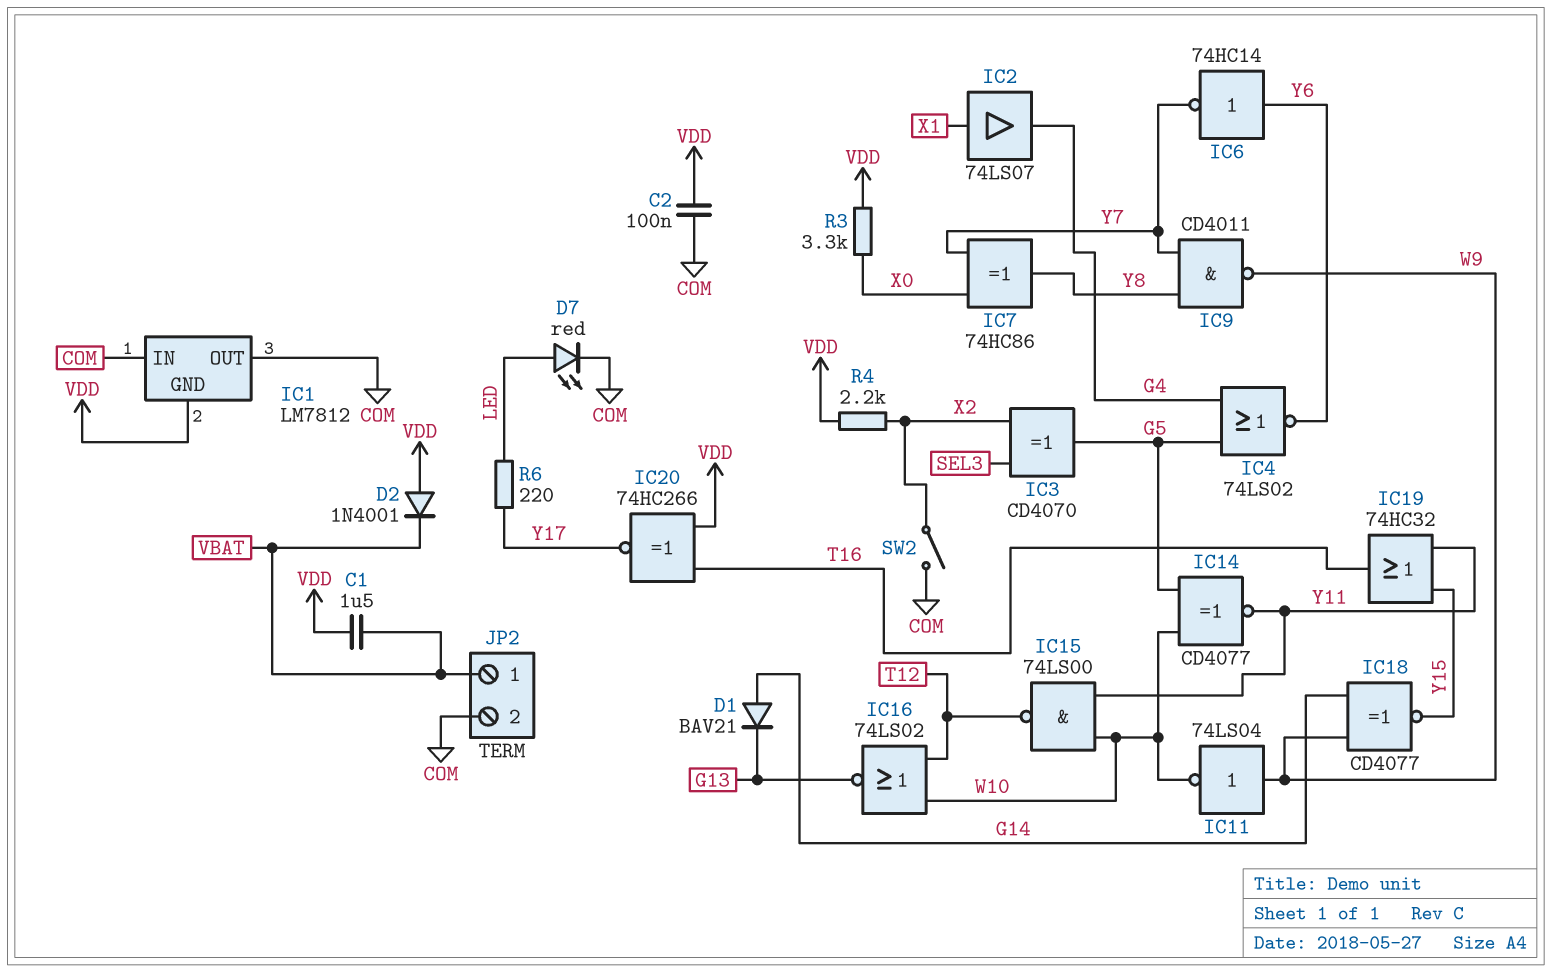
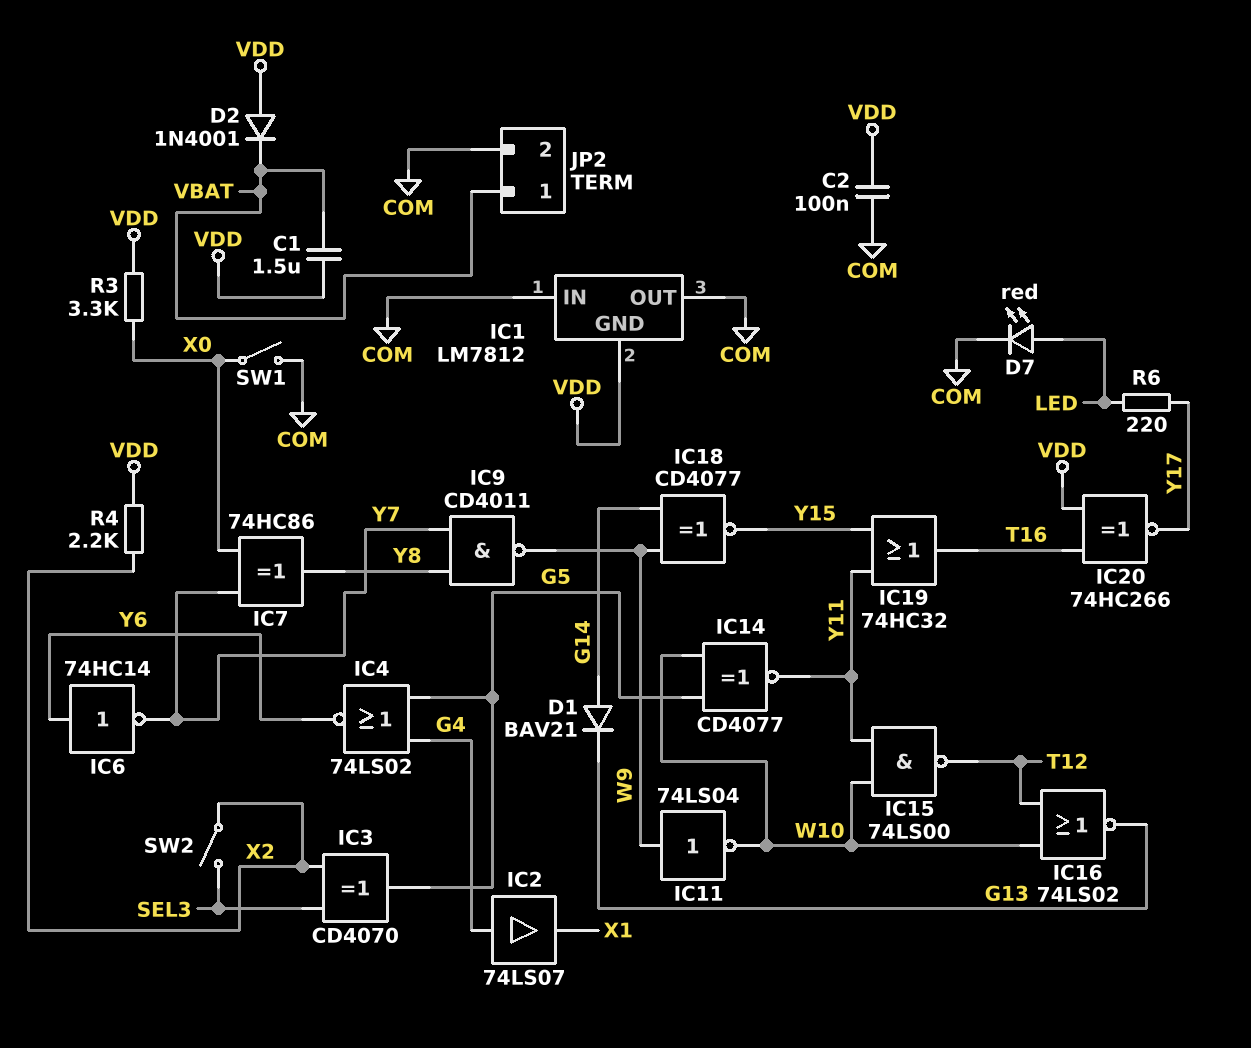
IC2: buffer 74LS07 (in X1, out G4) -> buffer 74LS07 (in G4, out X1)
SW1: none -> switch (COM, X0)
SW2: switch (COM, X2) -> switch (SEL3, X2)

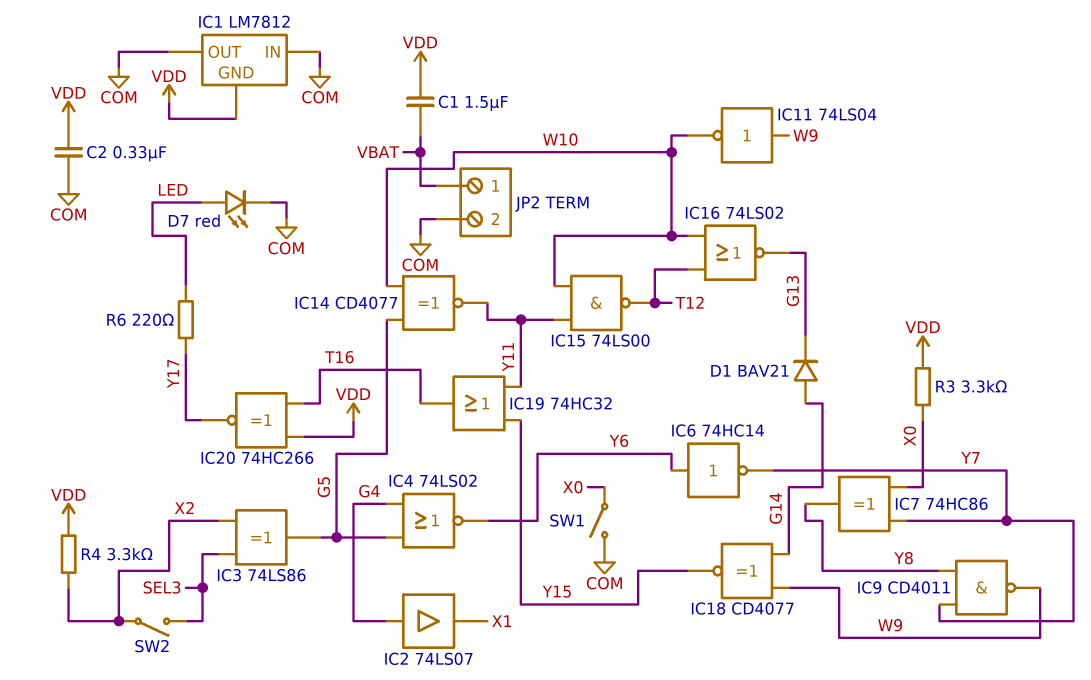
C2: 100nF (COM, VDD) -> 330nF (COM, VDD)
D2: diode 1N4001 (A VDD, K VBAT) -> none
IC3: XOR CD4070 (in SEL3, in X2, out G5) -> XOR 74LS86 (in SEL3, in X2, out G5)
R4: 2.2k (VDD, X2) -> 3.3k (VDD, X2)

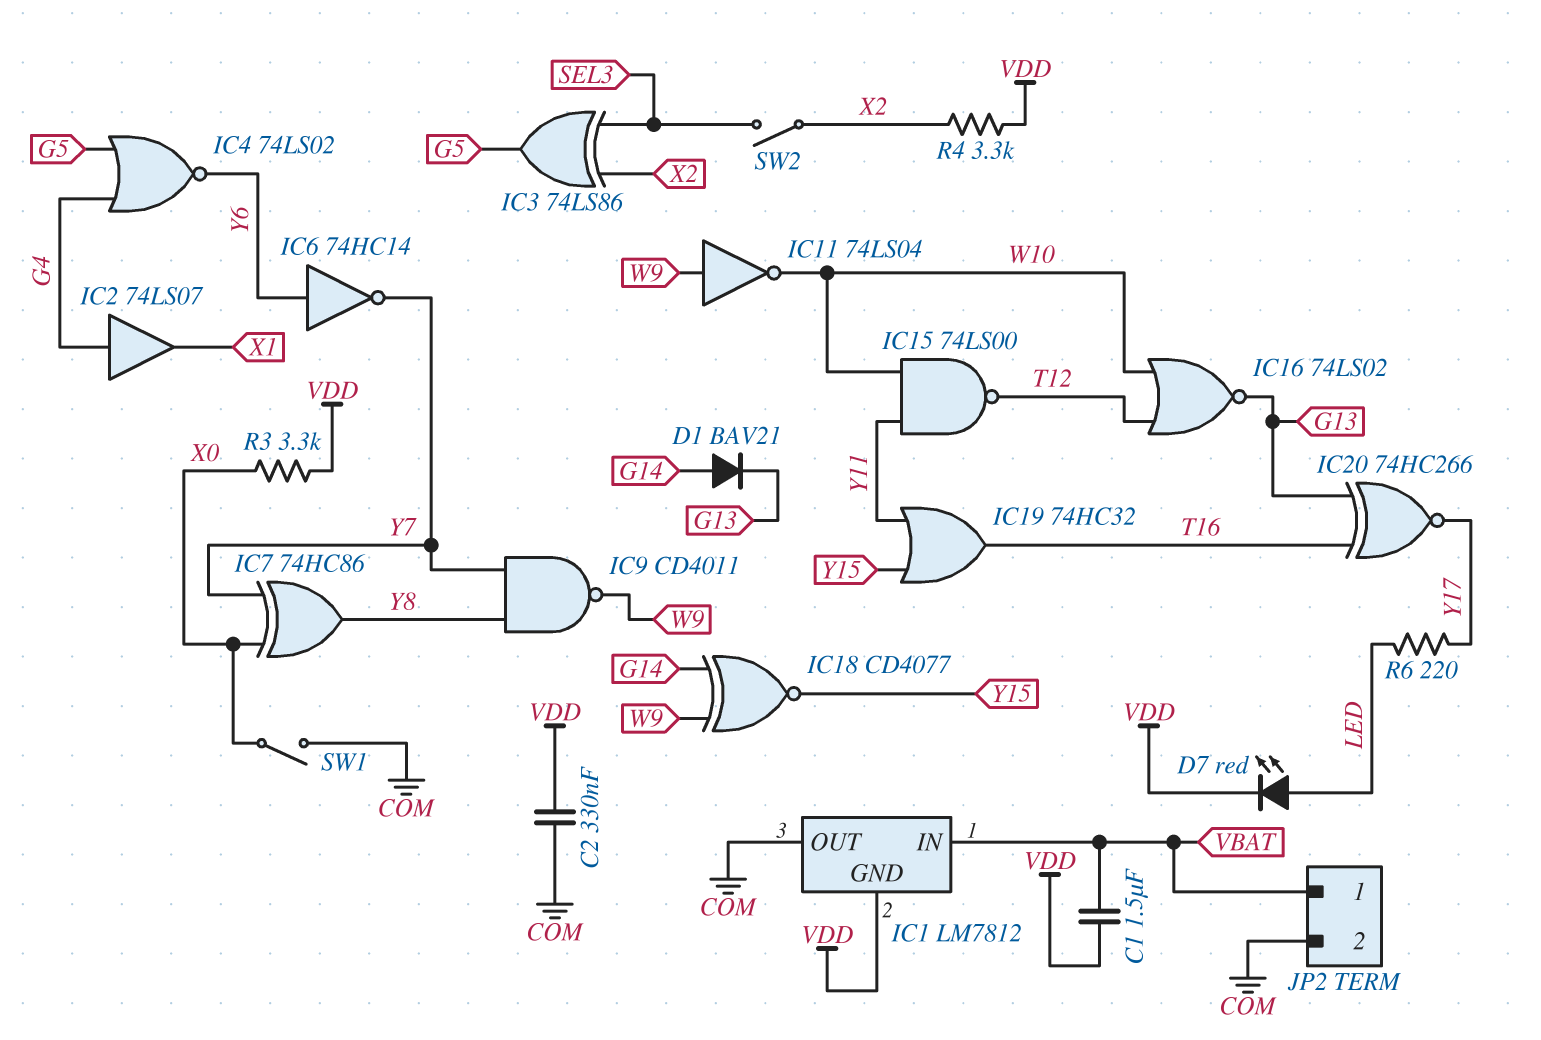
D7: LED red (A LED, K COM) -> LED red (A LED, K VDD)
IC1 pin IN: COM -> VBAT
IC14: XNOR CD4077 (in G5, in W10, out Y11) -> none
IC20: XNOR 74HC266 (in T16, in VDD, out Y17) -> XNOR 74HC266 (in G13, in T16, out Y17)

